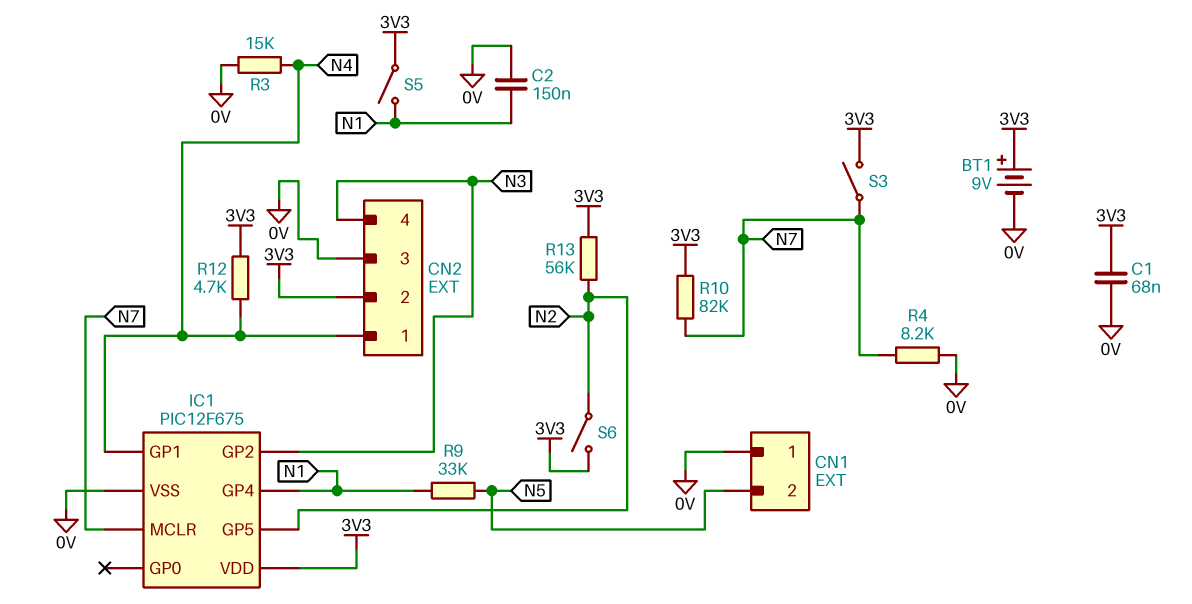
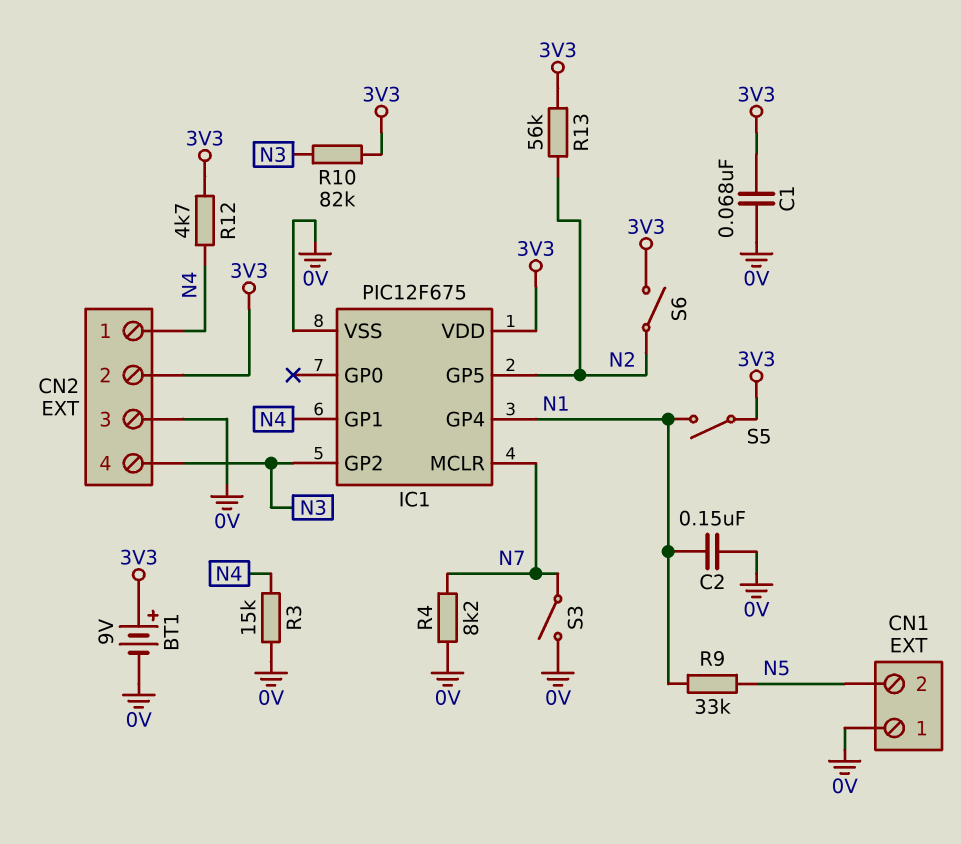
R10: 82k (3V3, N7) -> 82k (3V3, N3)
S3: switch (3V3, N7) -> switch (0V, N7)

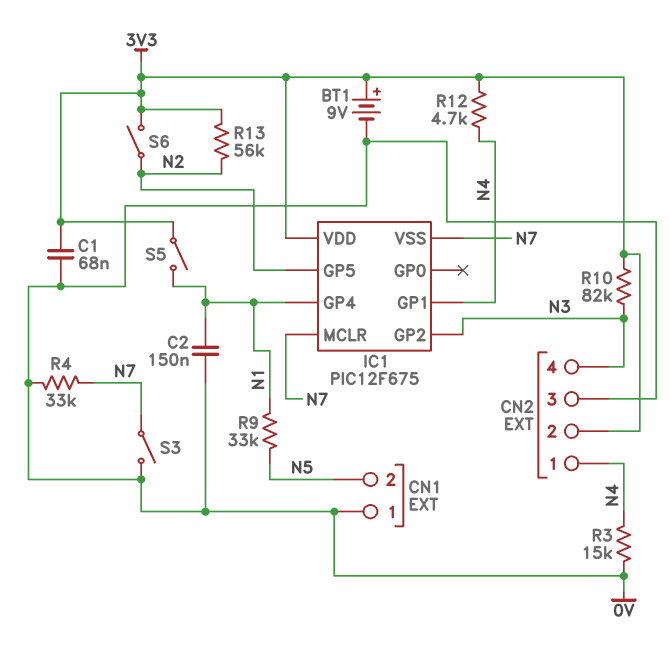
IC1 pin VSS: 0V -> N7
R4: 8.2k (0V, N7) -> 33k (0V, N7)

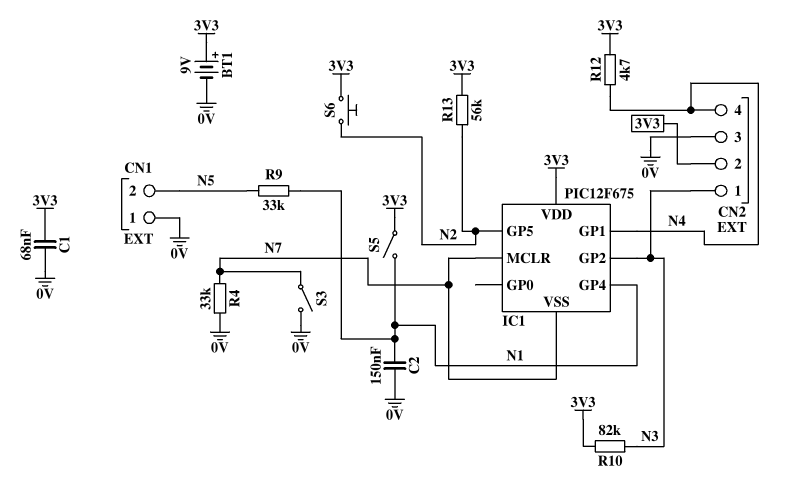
CN2 pin 1: N4 -> N3
CN2 pin 4: N3 -> N4
R3: 15k (0V, N4) -> none
S6: switch (3V3, N2) -> button (3V3, N2)

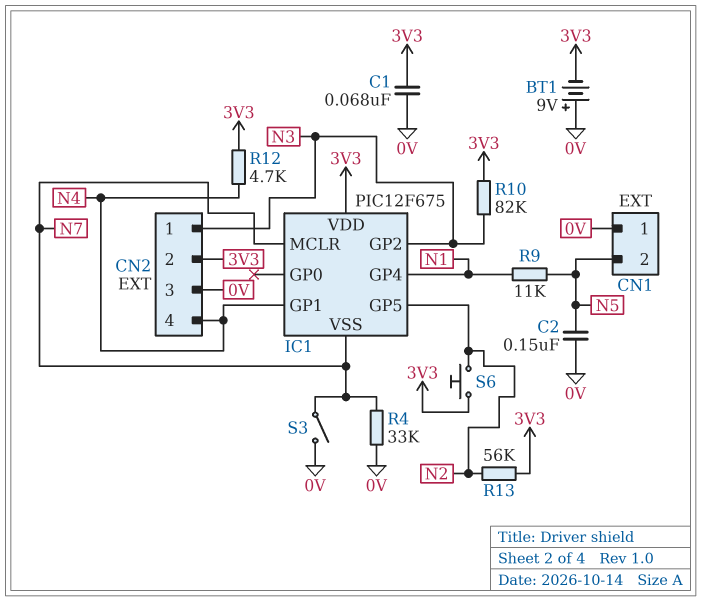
BT1: 9V (plus 3V3, minus 0V) -> 9V (plus 0V, minus 3V3)
C2: 150nF (0V, N1) -> 150nF (0V, N5)
R9: 33k (N1, N5) -> 11k (N1, N5)
S5: switch (3V3, N1) -> none

